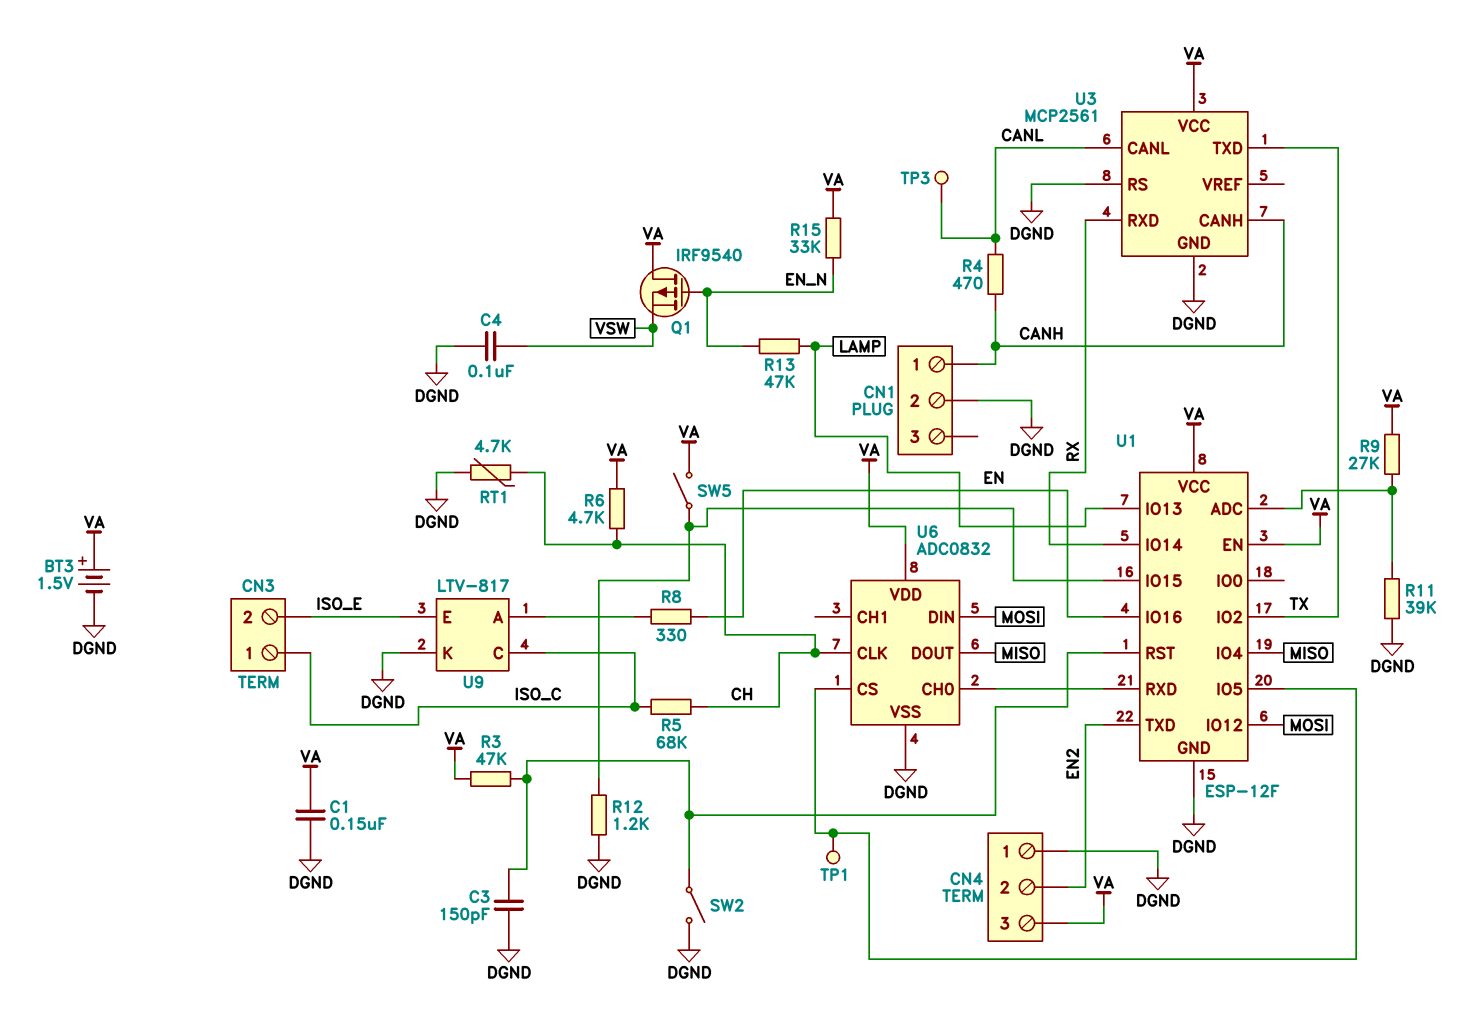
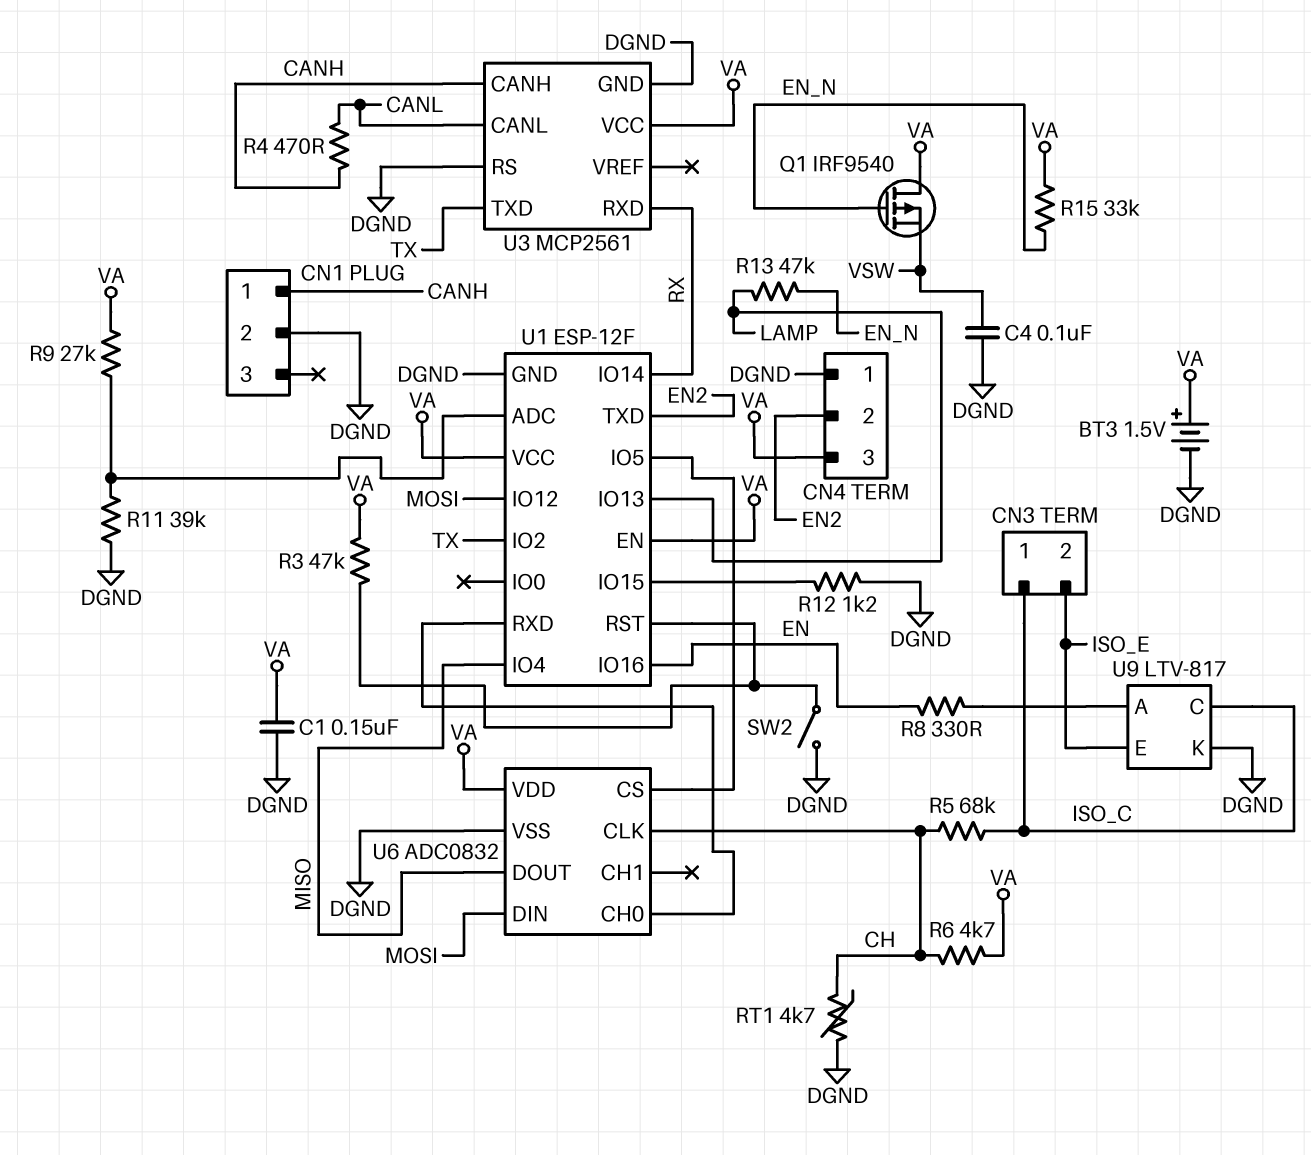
C3: 150pF (DGND, U1/RST) -> none
SW5: switch (U1/IO15, VA) -> none
TP1: test point (U1/IO5) -> none
TP3: test point (CANL) -> none

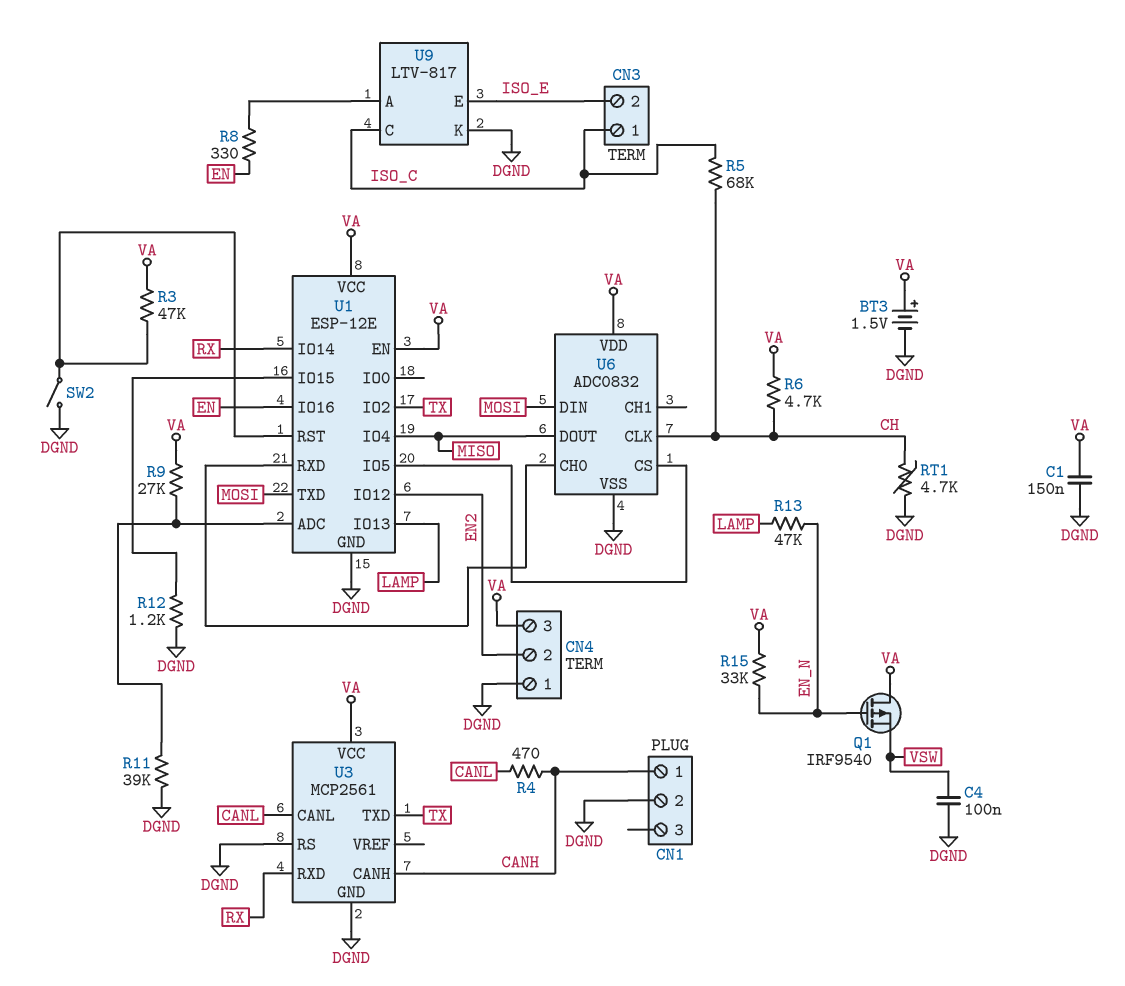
U1: ESP-12F -> ESP-12E
U1 pin IO12: MOSI -> EN2
U1 pin TXD: EN2 -> MOSI

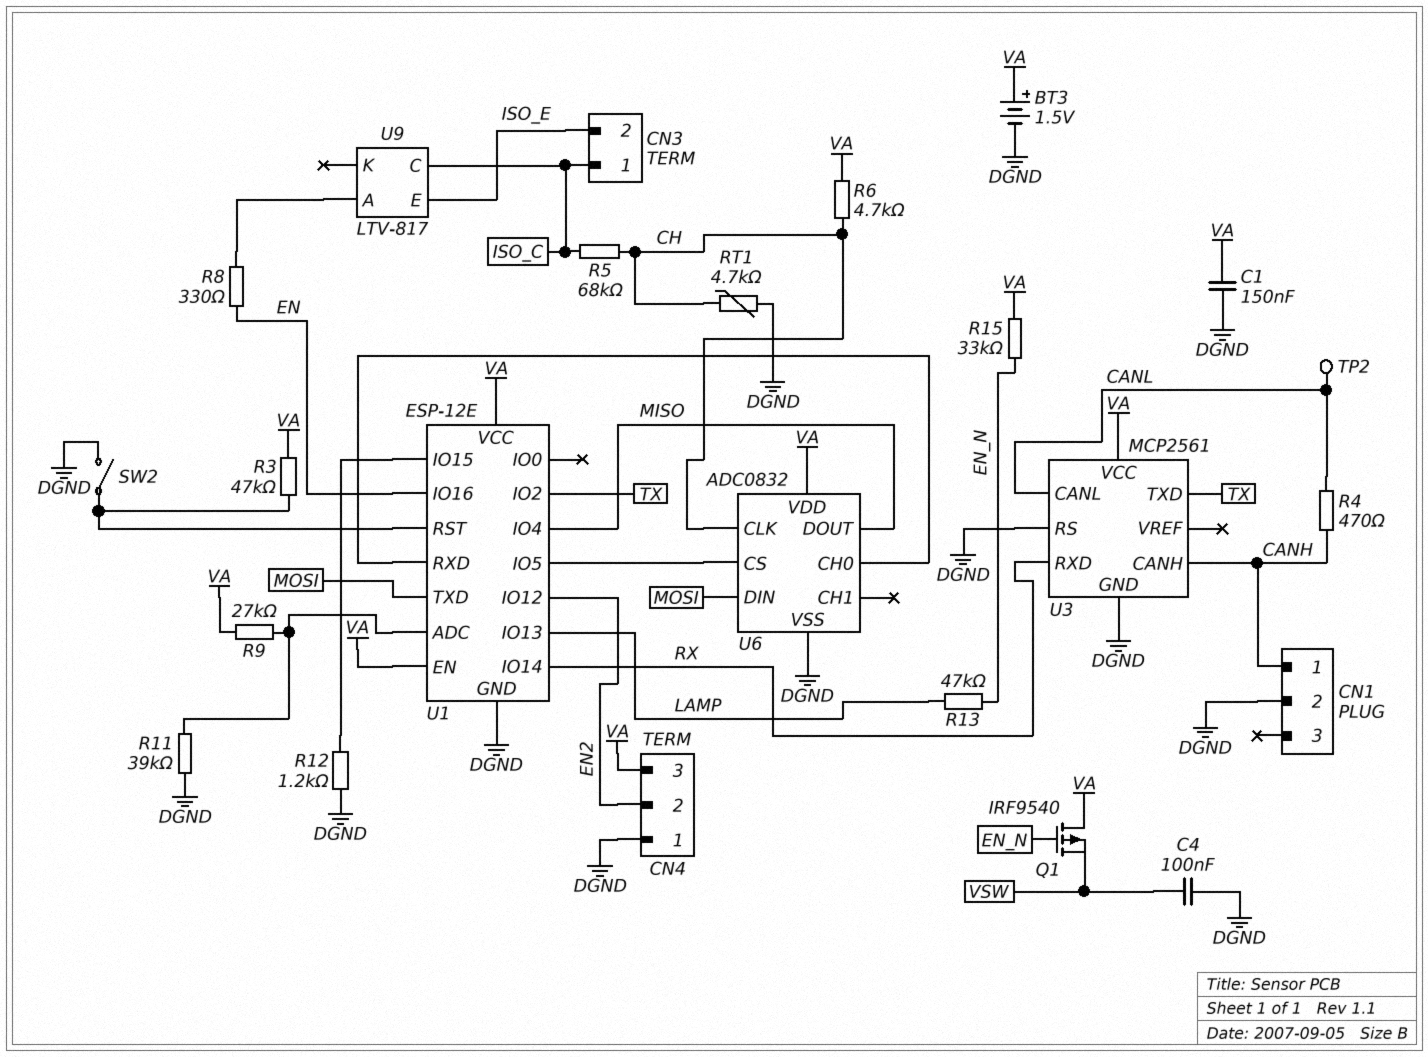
TP2: none -> test point (CANL)
U9 pin K: DGND -> none

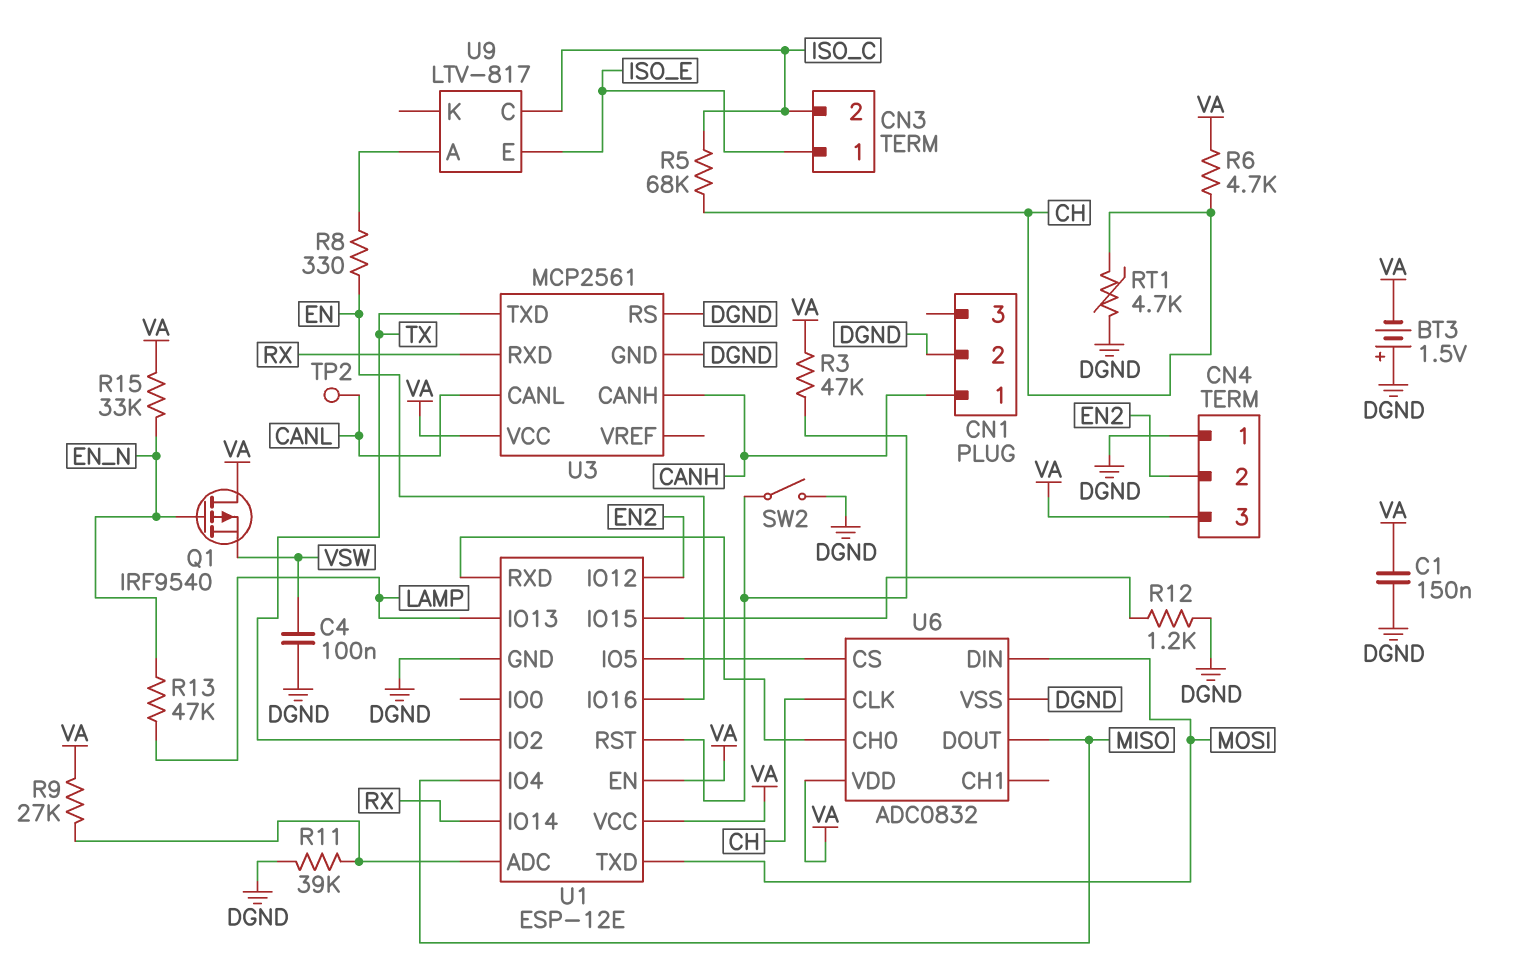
BT3: 1.5V (plus VA, minus DGND) -> 1.5V (plus DGND, minus VA)
CN3 pin 1: ISO_C -> ISO_E
CN3 pin 2: ISO_E -> ISO_C
R4: 470 (CANH, CANL) -> none

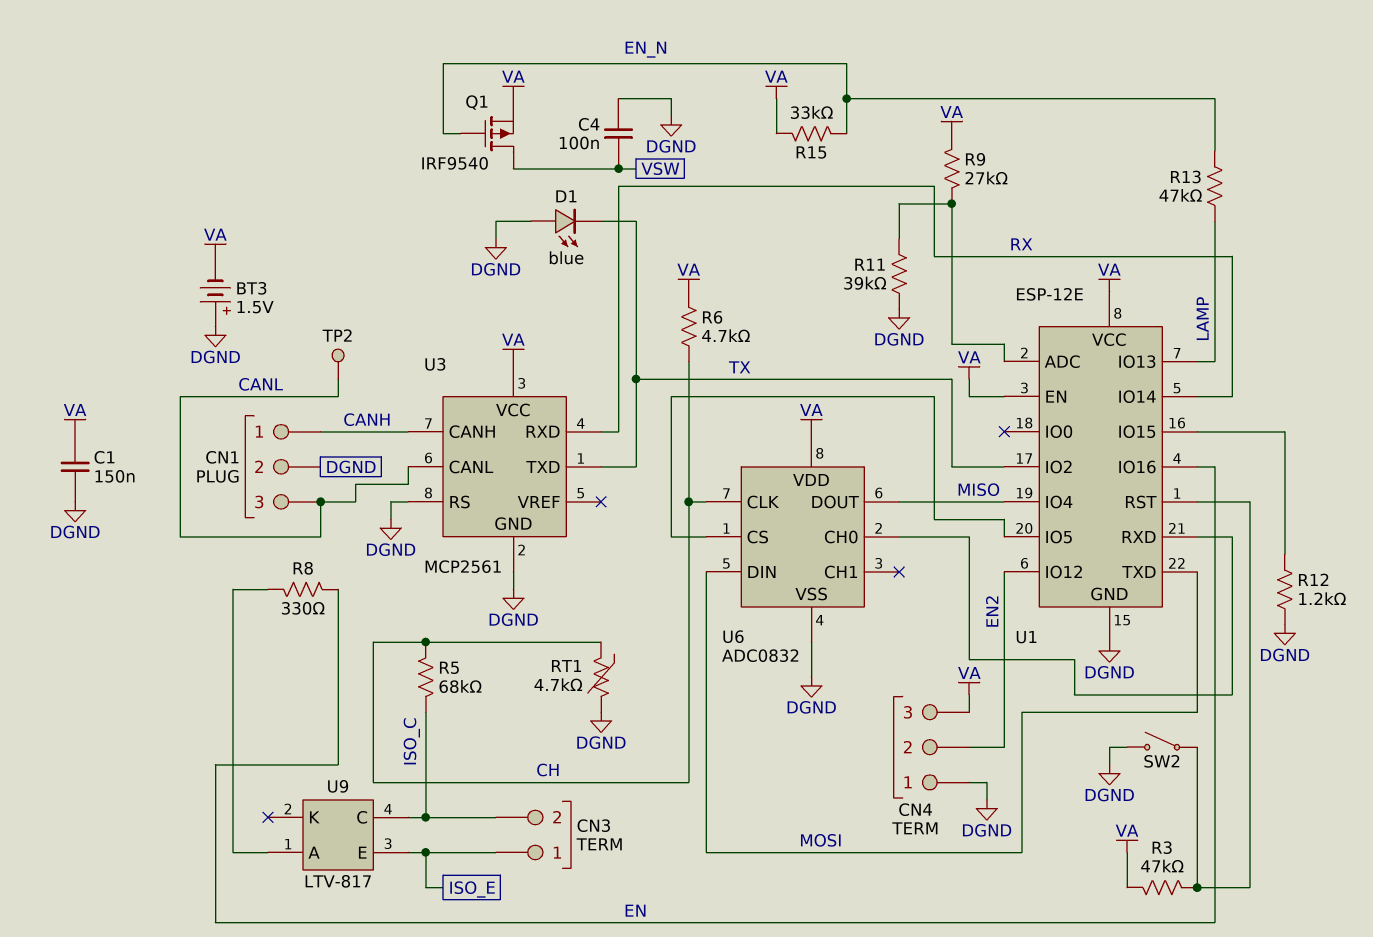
CN1 pin 3: none -> CANL
D1: none -> LED blue (A DGND, K TX)
Q1: PMOS IRF9540 (G EN_N, D VA, S VSW) -> PMOS IRF9540 (G EN_N, D VSW, S VA)

